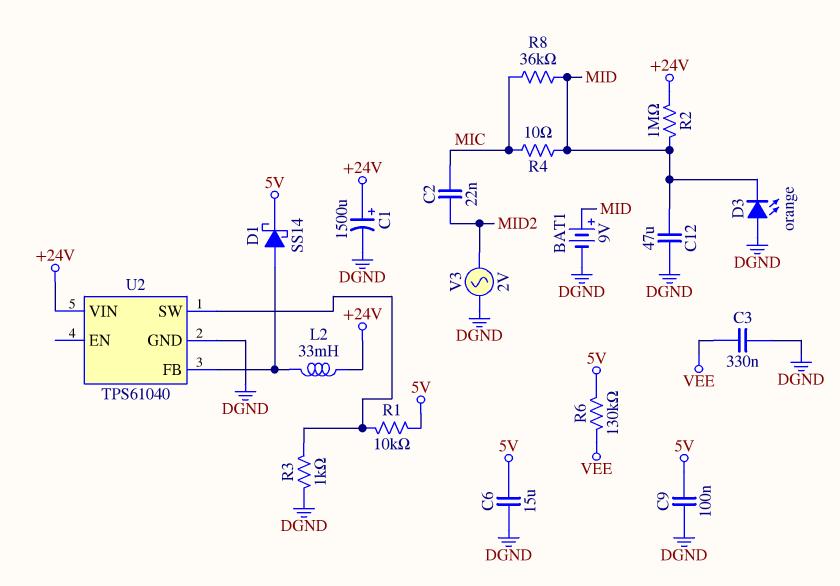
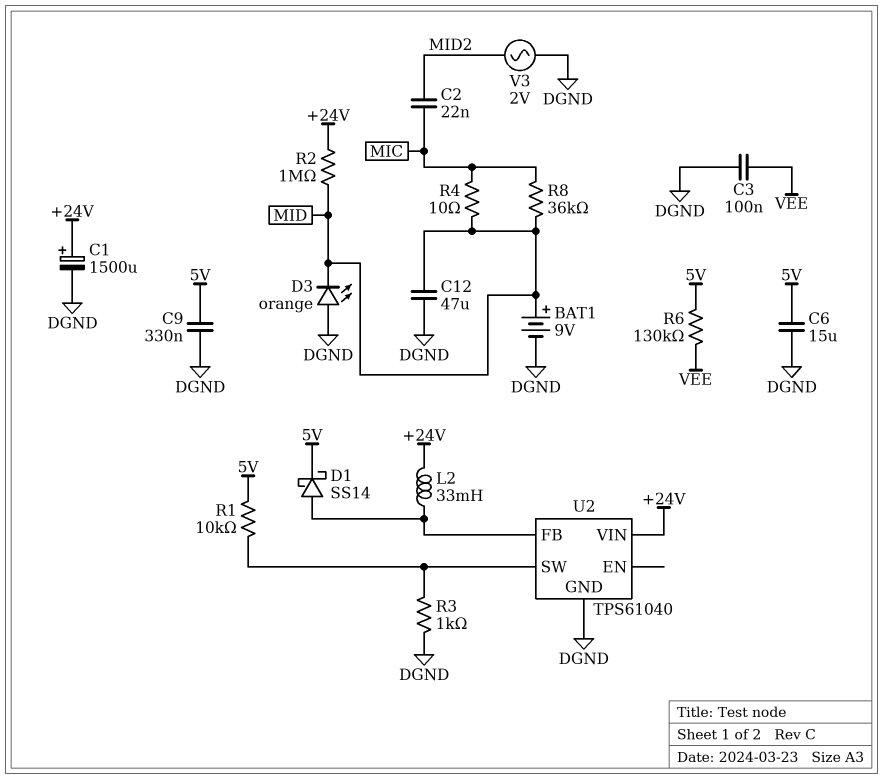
C3: 330nF (DGND, VEE) -> 100nF (DGND, VEE)
C9: 100nF (5V, DGND) -> 330nF (5V, DGND)

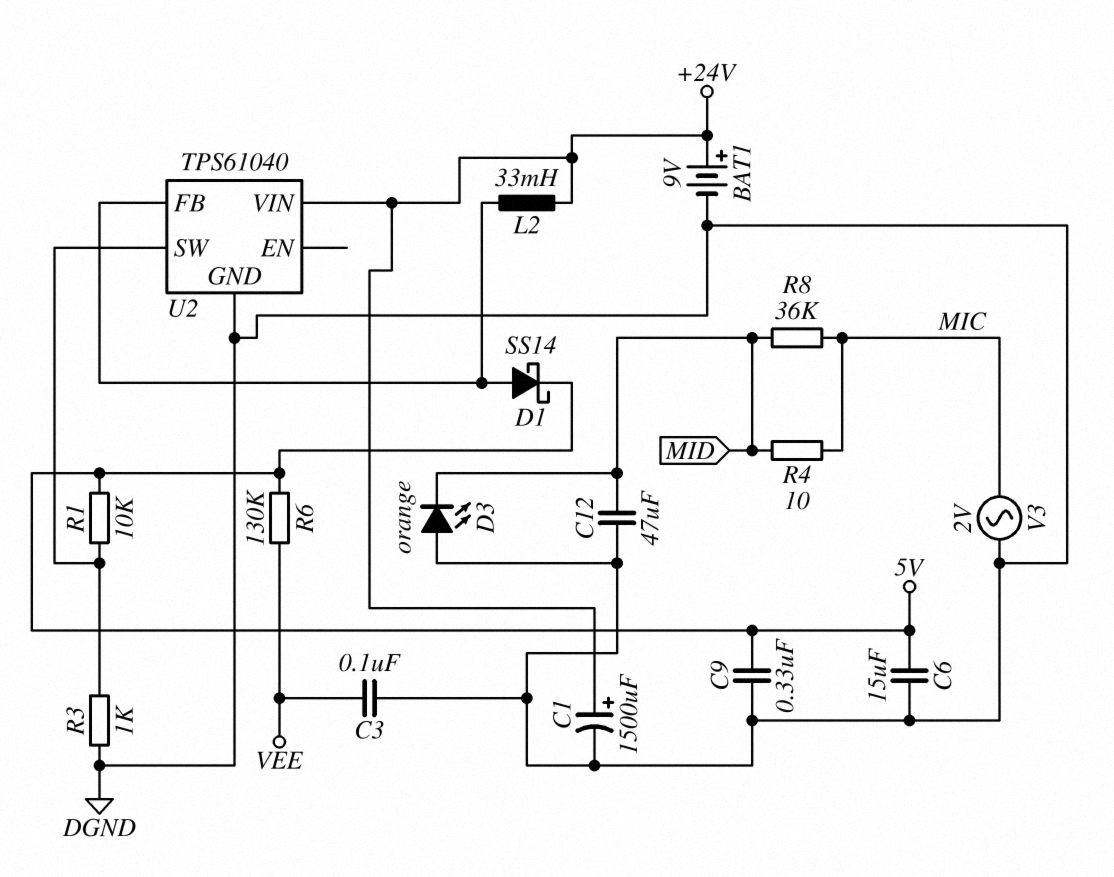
BAT1: 9V (plus MID, minus DGND) -> 9V (plus +24V, minus DGND)
C2: 22nF (MIC, MID2) -> none
R2: 1M (+24V, MID) -> none
V3: AC 2V (DGND, MID2) -> AC 2V (DGND, MIC)

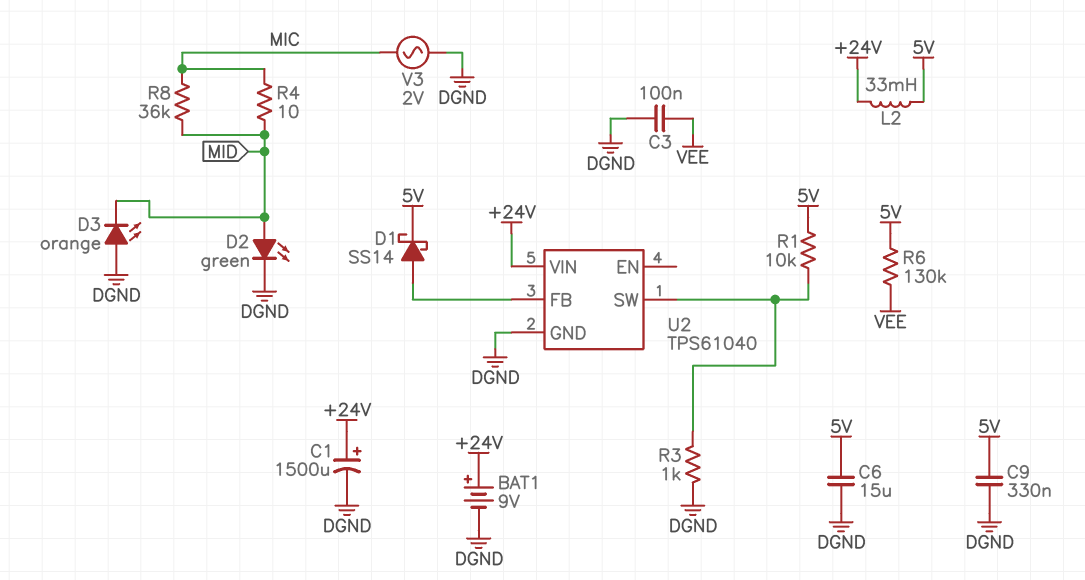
C12: 47uF (DGND, MID) -> none
D2: none -> LED green (A MID, K DGND)
L2: 33mH (+24V, U2/FB) -> 33mH (+24V, 5V)

